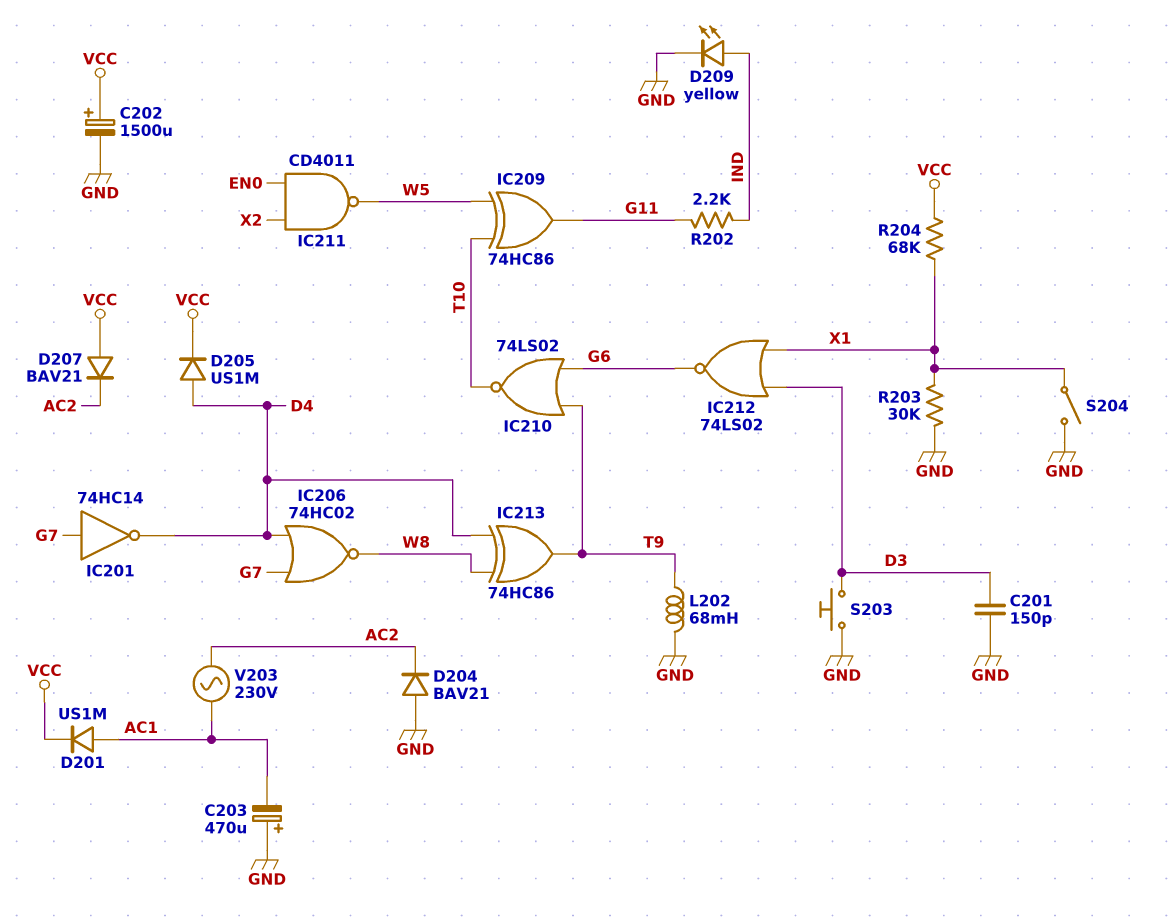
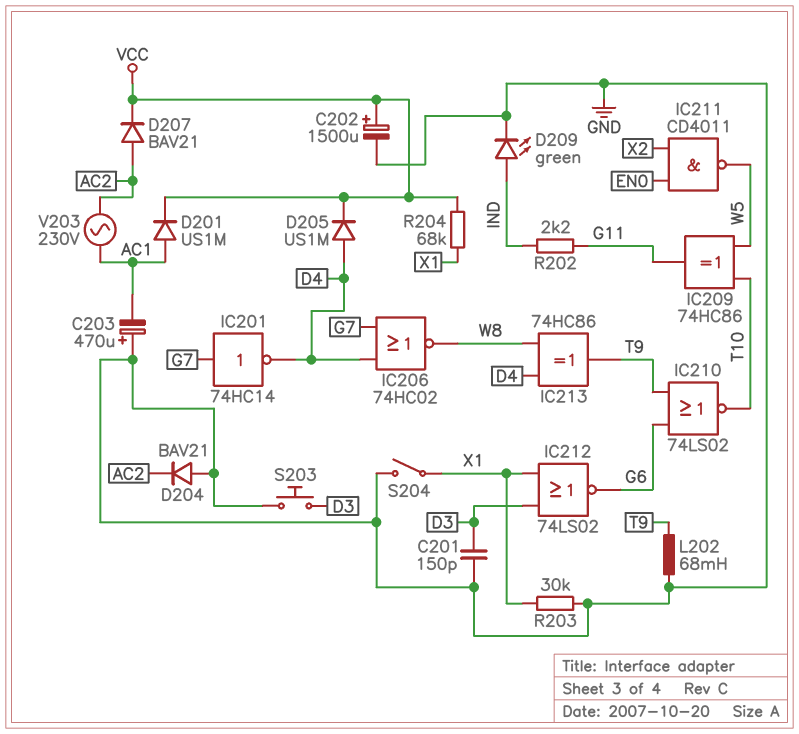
D207: diode BAV21 (A VCC, K AC2) -> diode BAV21 (A AC2, K VCC)
D209: LED yellow (A IND, K GND) -> LED green (A IND, K GND)

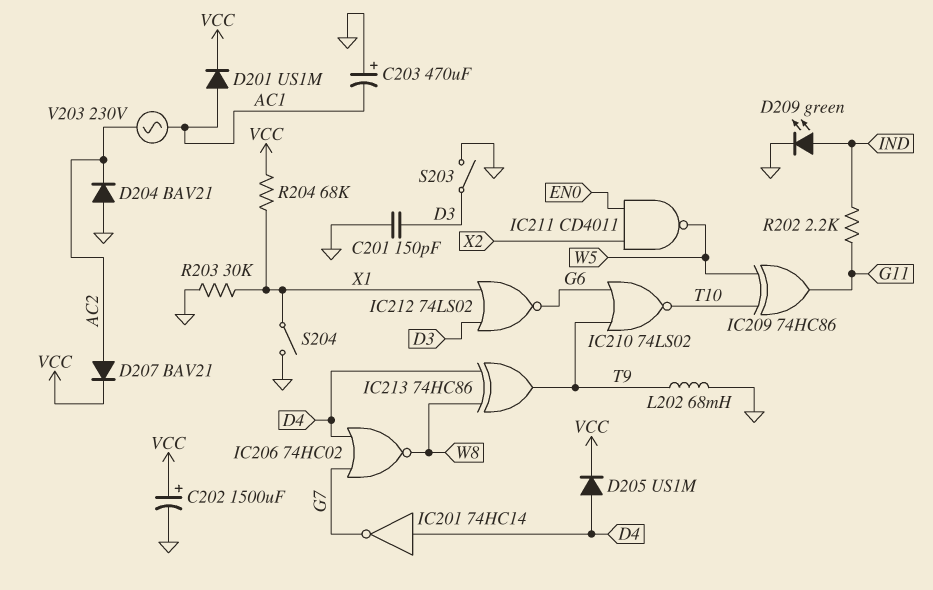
IC201: NOT 74HC14 (in G7, out D4) -> NOT 74HC14 (in D4, out G7)
S203: button (D3, GND) -> switch (D3, GND)

